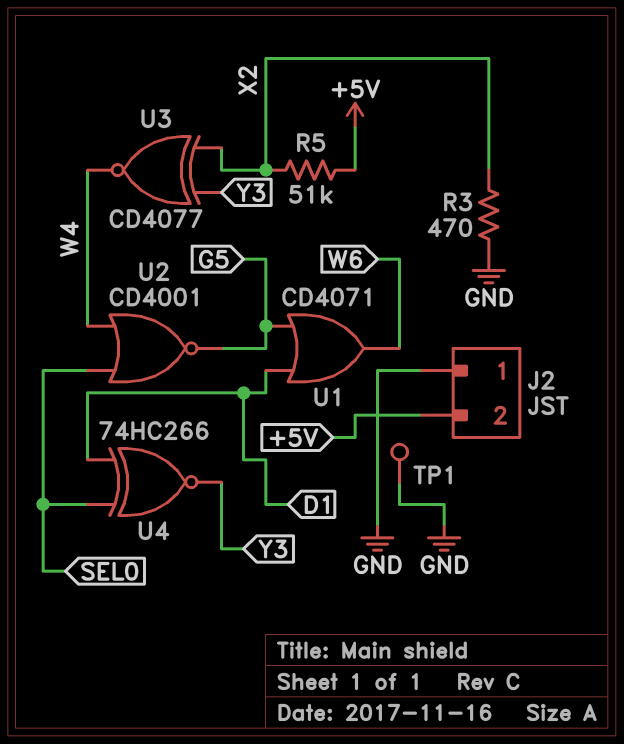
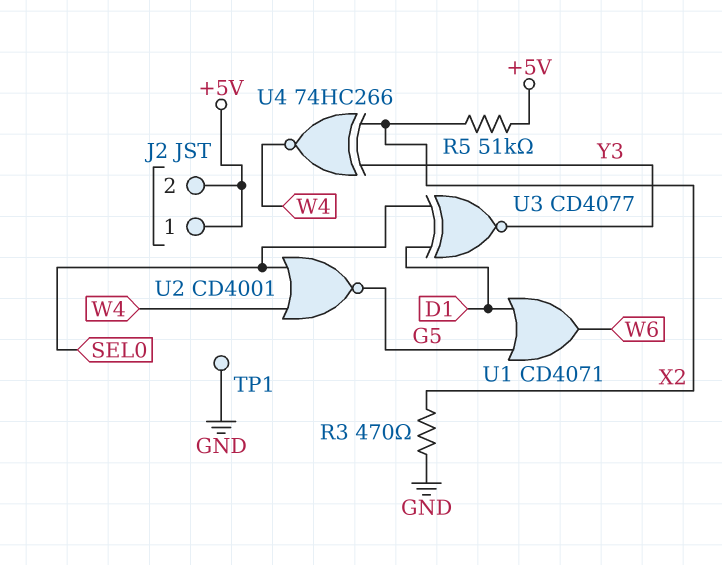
J2 pin 1: GND -> +5V
U3: XNOR CD4077 (in X2, in Y3, out W4) -> XNOR CD4077 (in D1, in SEL0, out Y3)
U4: XNOR 74HC266 (in D1, in SEL0, out Y3) -> XNOR 74HC266 (in X2, in Y3, out W4)

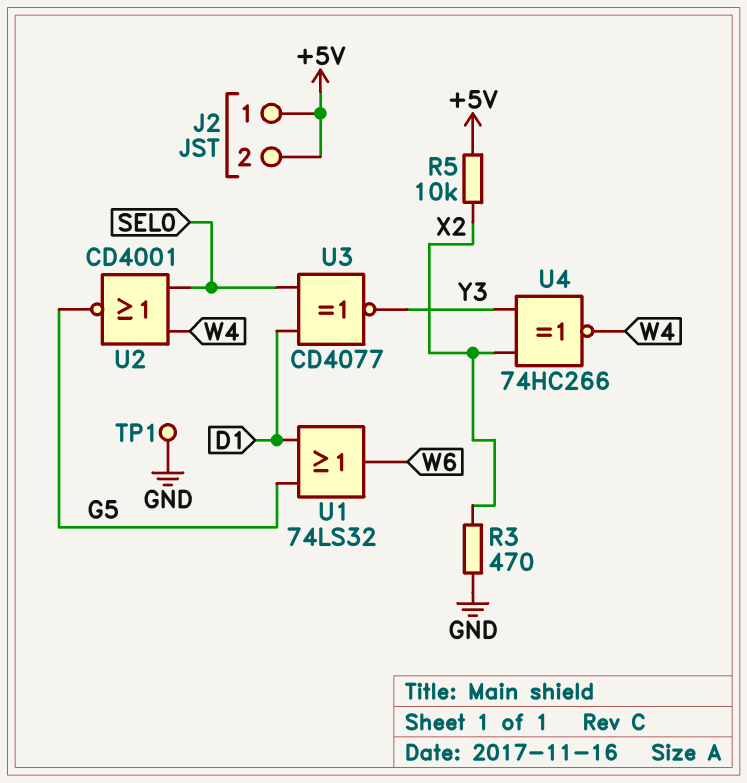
R5: 51k (+5V, X2) -> 10k (+5V, X2)
U1: OR CD4071 (in D1, in G5, out W6) -> OR 74LS32 (in D1, in G5, out W6)

